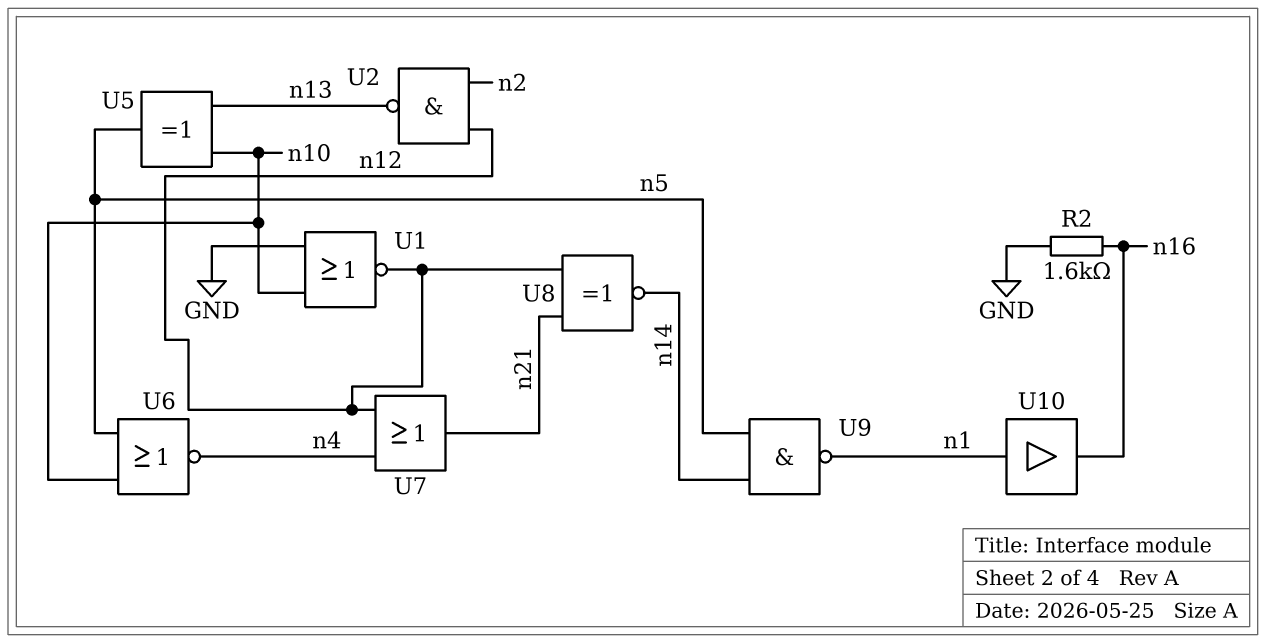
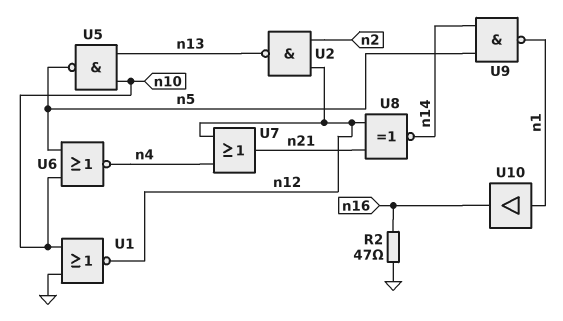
R2: 1.6k (GND, n16) -> 47 (GND, n16)
U5: XOR (in n10, in n13, out n5) -> NAND (in n10, in n13, out n5)

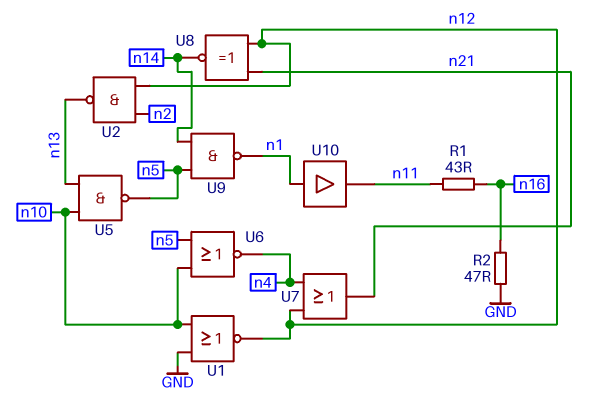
R1: none -> 43 (n11, n16)
U10: buffer (in n1, out n16) -> buffer (in n1, out n11)

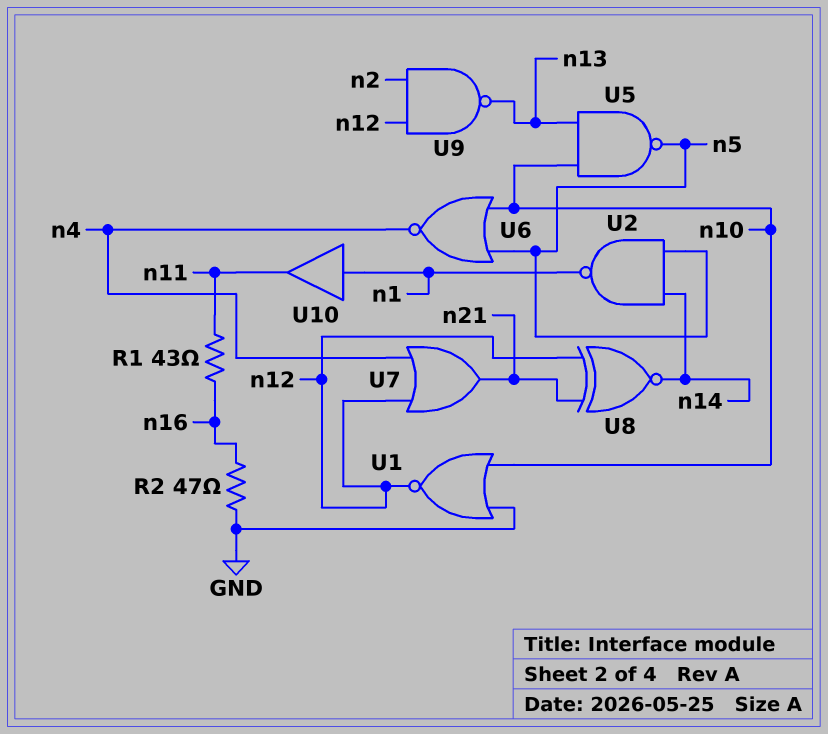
U2: NAND (in n2, in n12, out n13) -> NAND (in n5, in n14, out n1)
U9: NAND (in n5, in n14, out n1) -> NAND (in n2, in n12, out n13)

